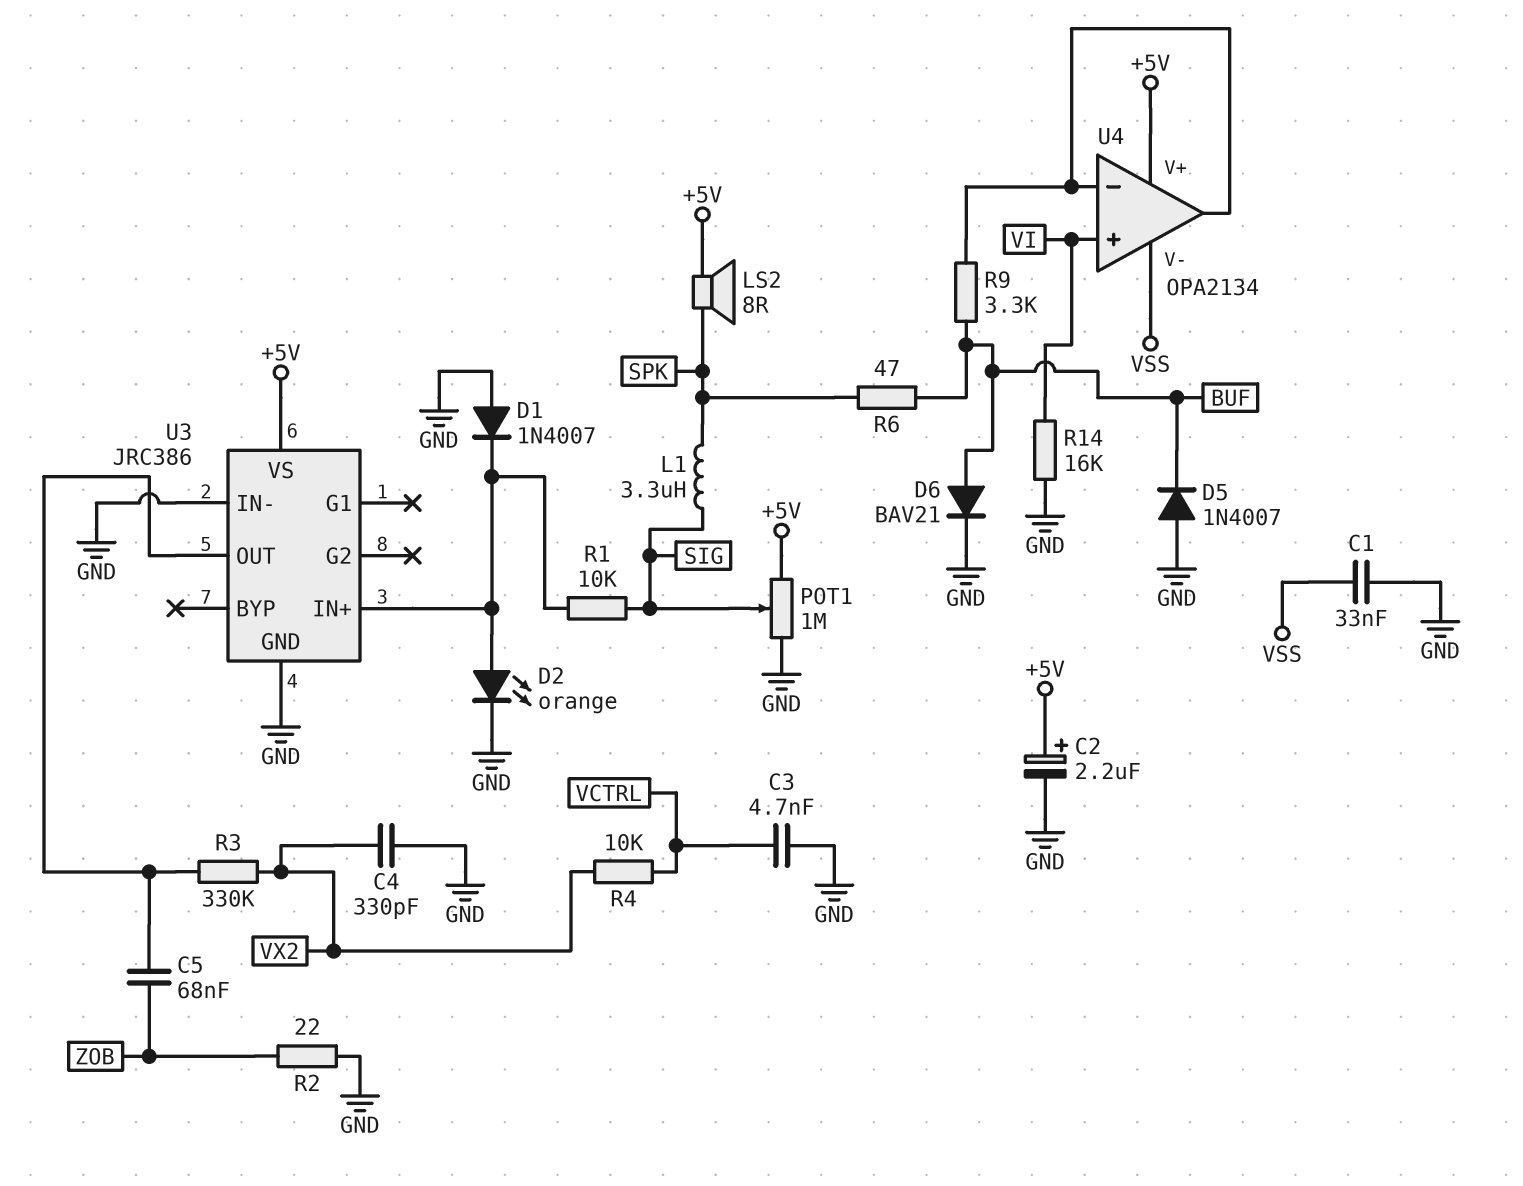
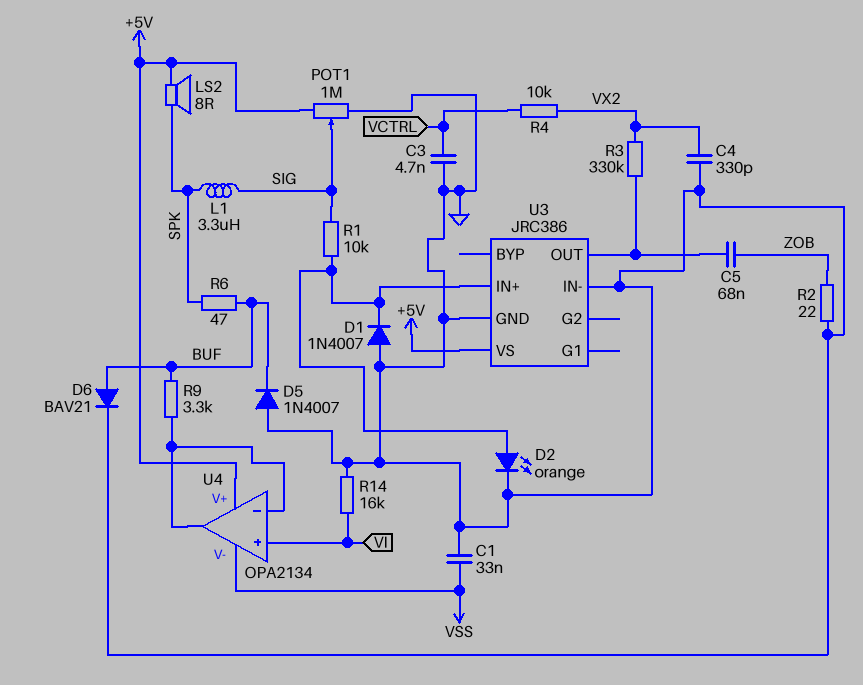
C2: 2.2uF (plus +5V, minus GND) -> none

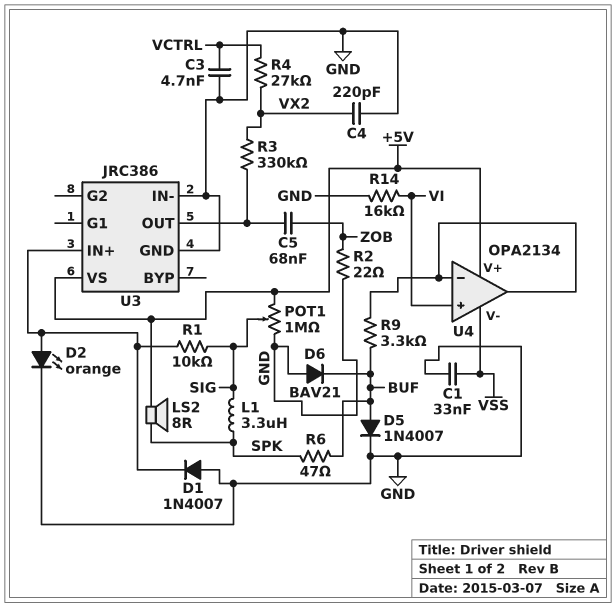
C4: 330pF (GND, VX2) -> 220pF (GND, VX2)
D5: diode 1N4007 (A GND, K BUF) -> diode 1N4007 (A BUF, K GND)
D6: diode BAV21 (A BUF, K GND) -> diode BAV21 (A GND, K BUF)
R4: 10k (VCTRL, VX2) -> 27k (VCTRL, VX2)

